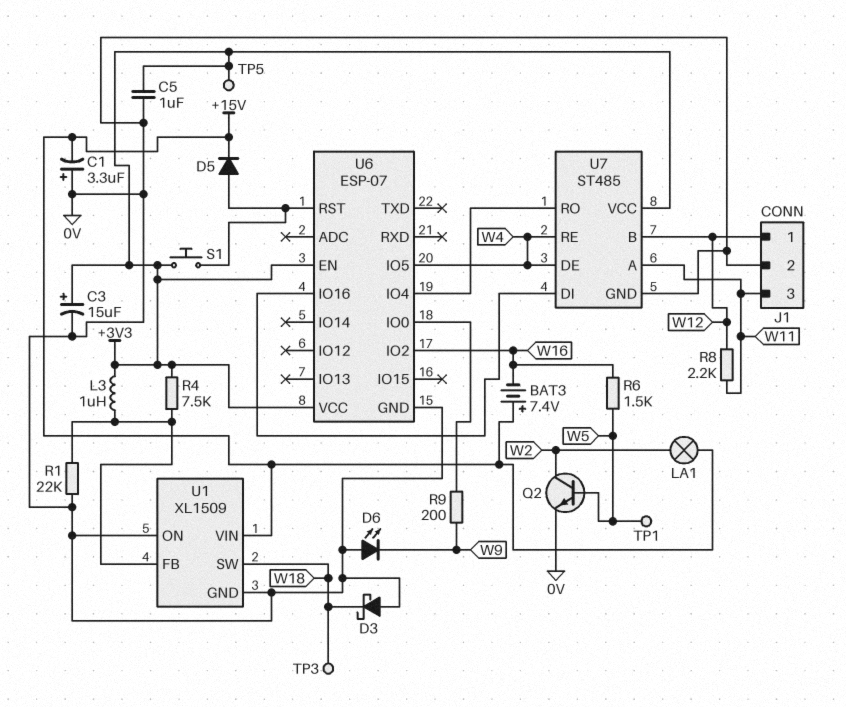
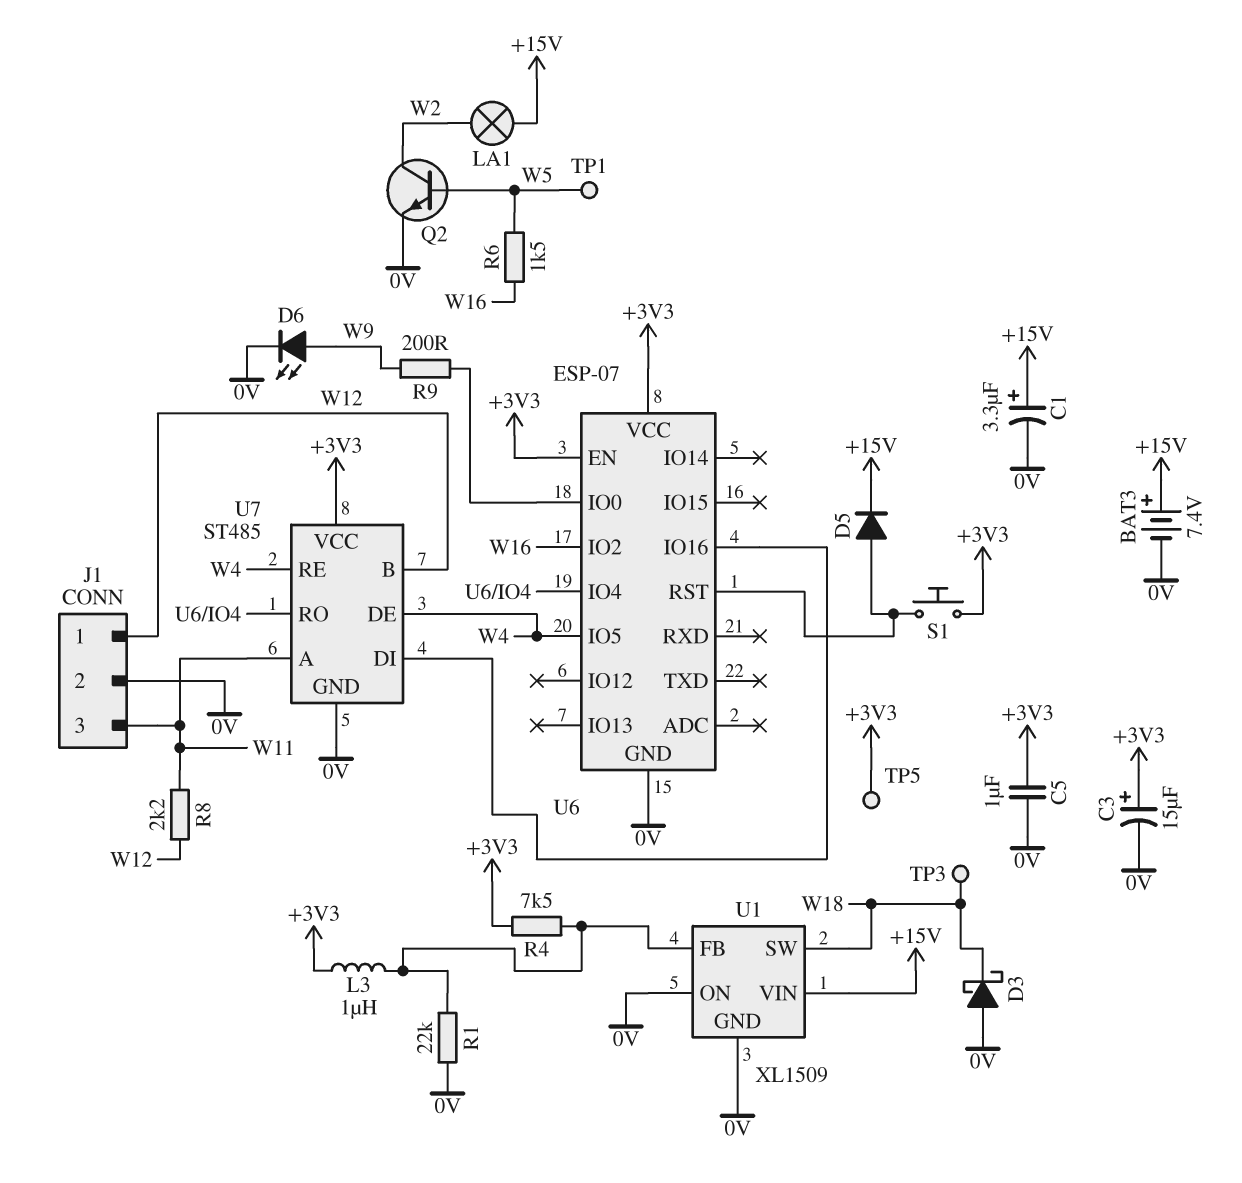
BAT3: 7.4V (plus +15V, minus W16) -> 7.4V (plus +15V, minus 0V)
C1: 3.3uF (plus 0V, minus +15V) -> 3.3uF (plus +15V, minus 0V)
D6: LED (A 0V, K W9) -> LED (A W9, K 0V)

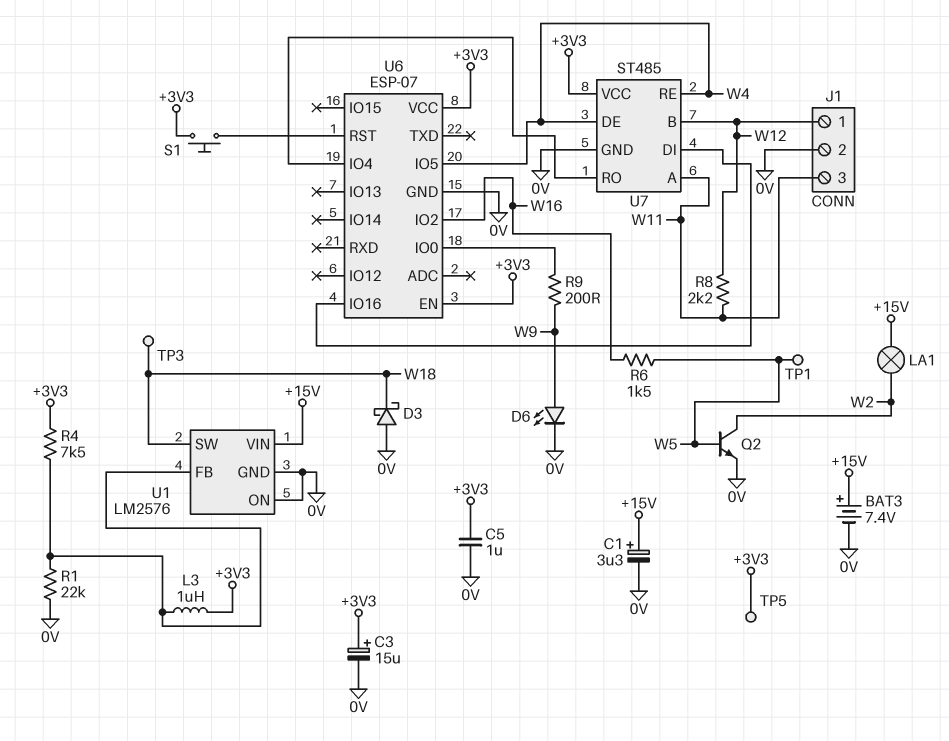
D5: diode (A U6/RST, K +15V) -> none
U1: XL1509 -> LM2576

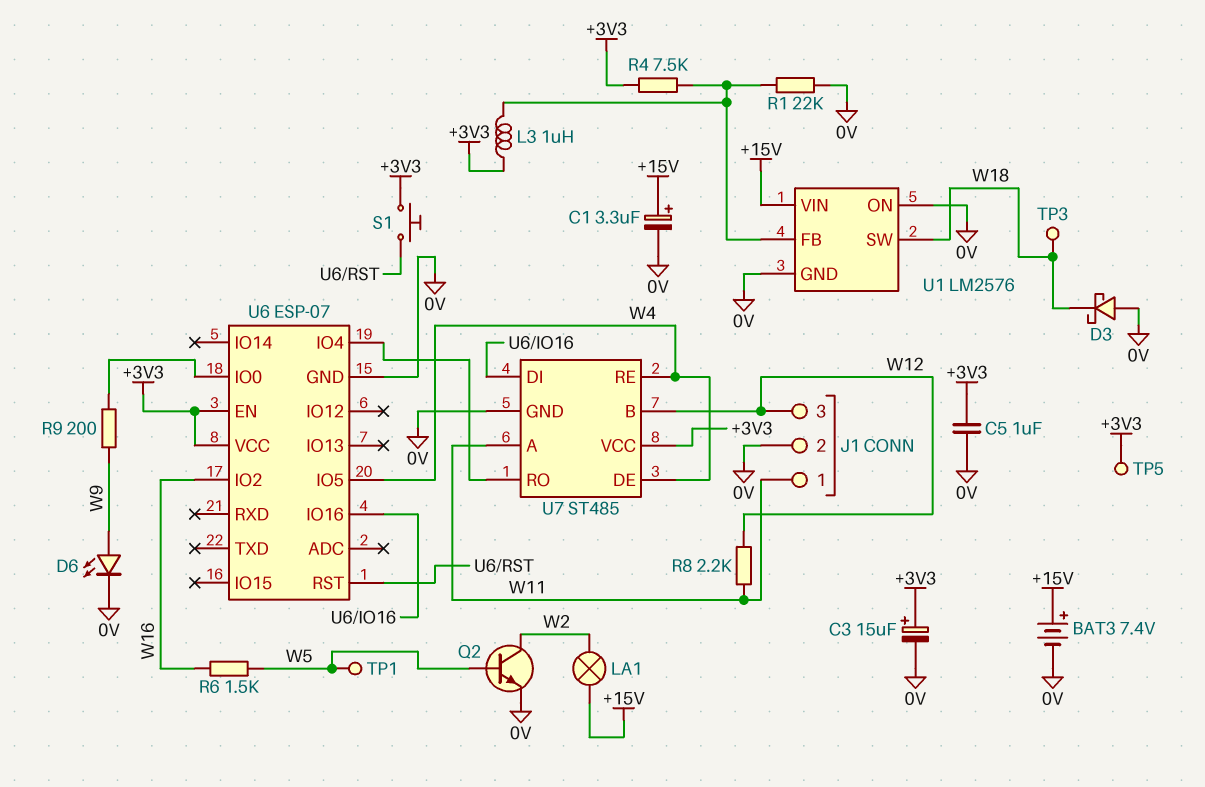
J1 pin 1: W12 -> W11
J1 pin 3: W11 -> W12

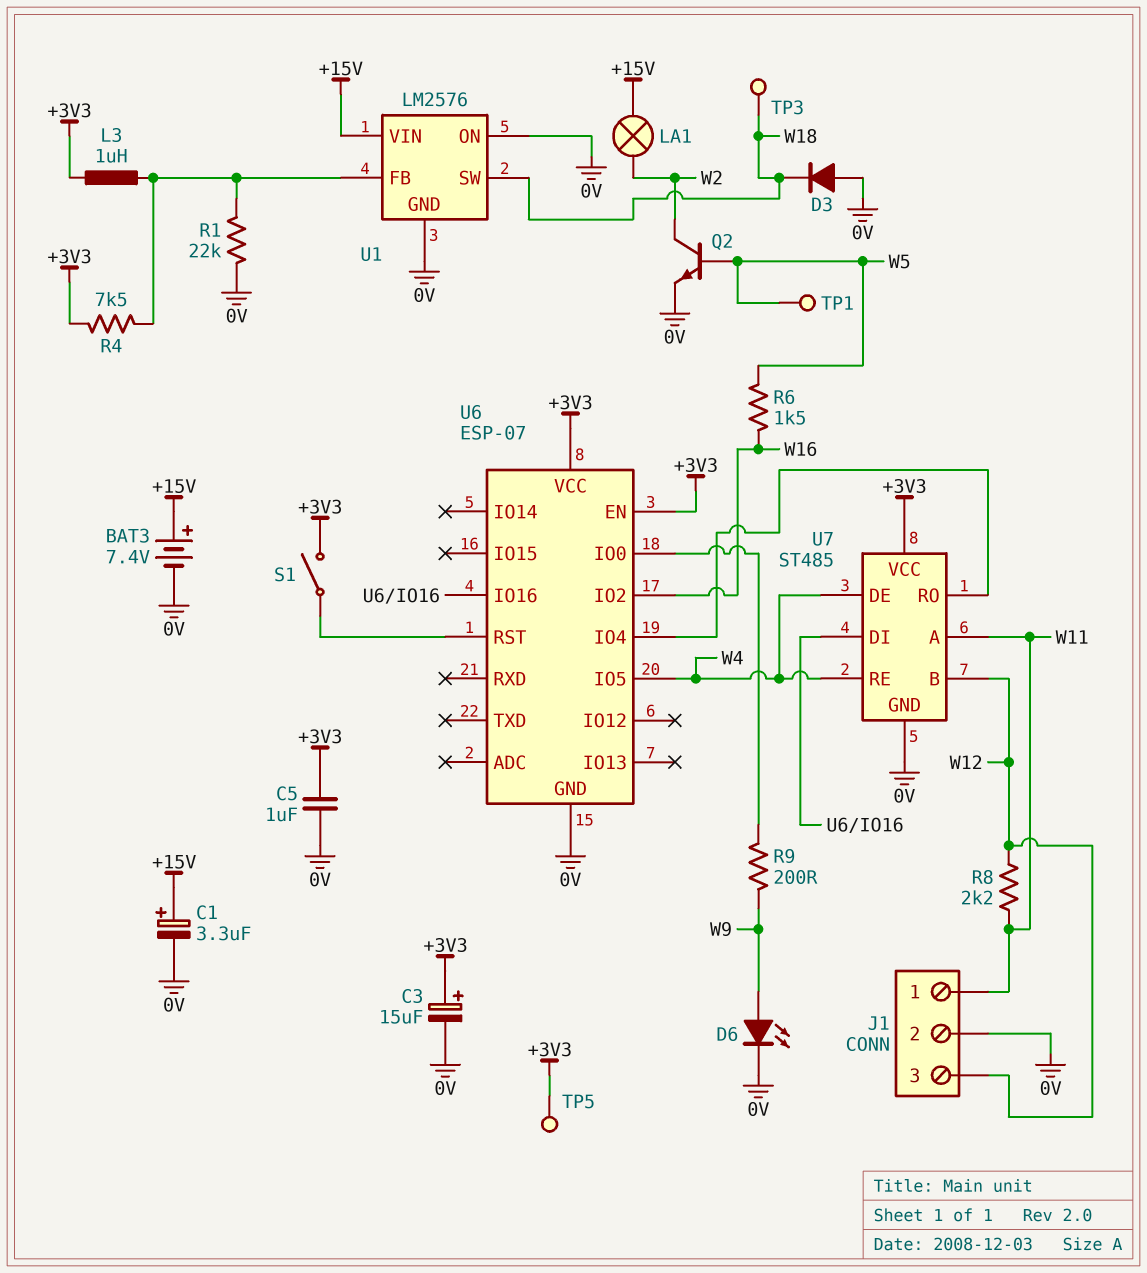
D3: schottky (A 0V, K W18) -> diode (A 0V, K W18)
S1: button (+3V3, U6/RST) -> switch (+3V3, U6/RST)

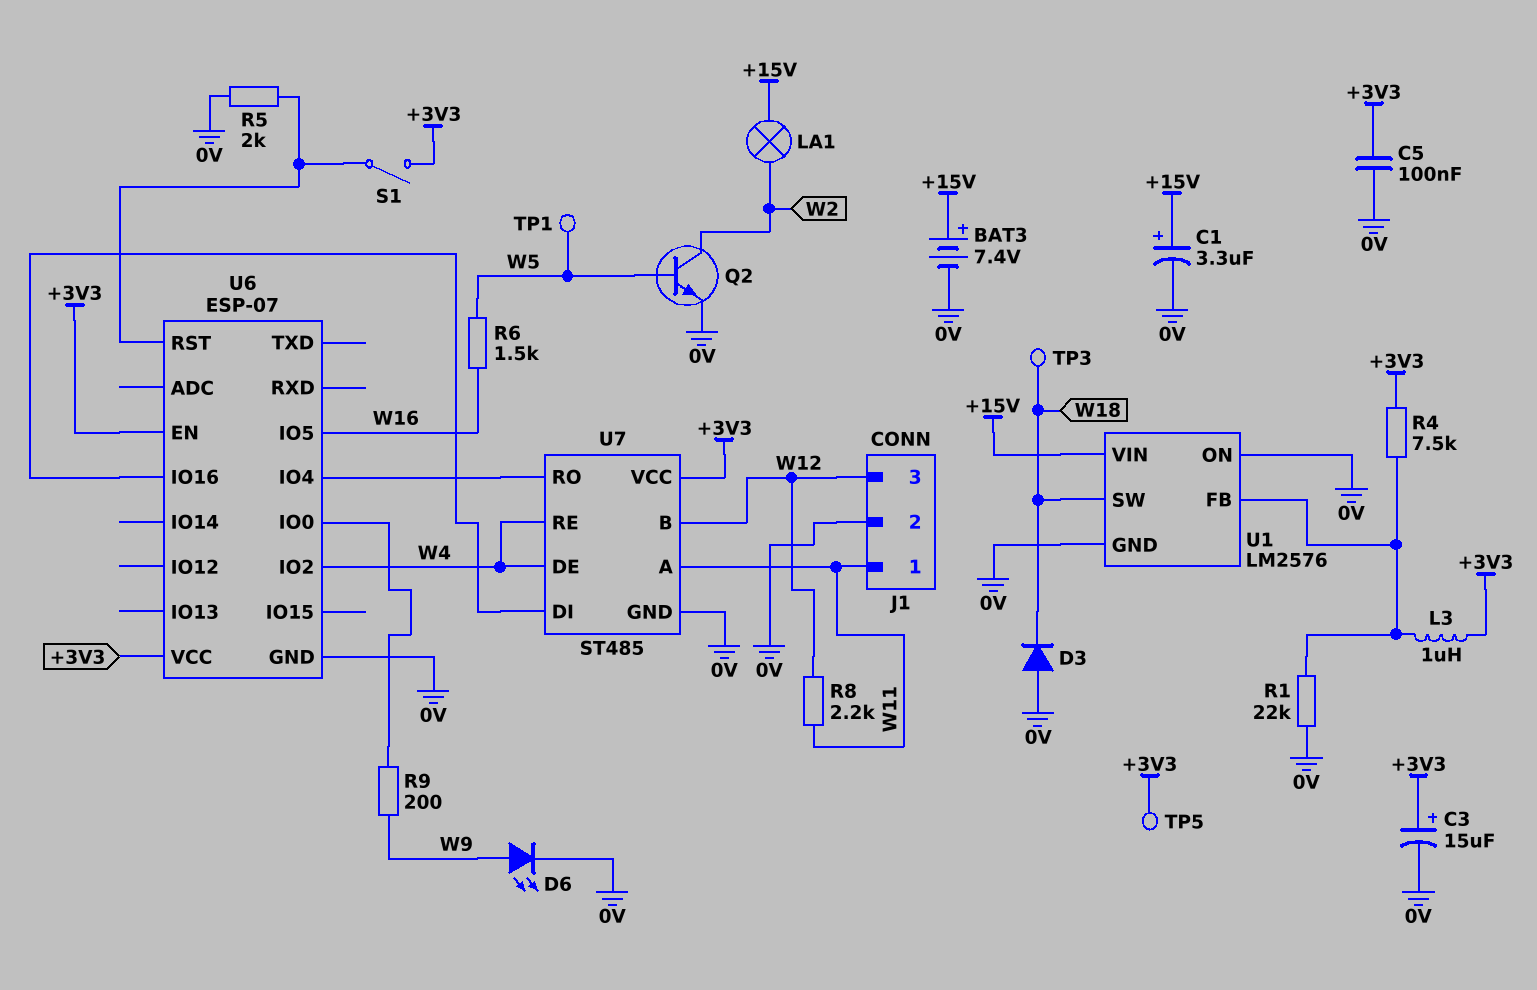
C5: 1uF (+3V3, 0V) -> 100nF (+3V3, 0V)
R5: none -> 2k (0V, U6/RST)
U6 pin IO2: W16 -> W4
U6 pin IO5: W4 -> W16

